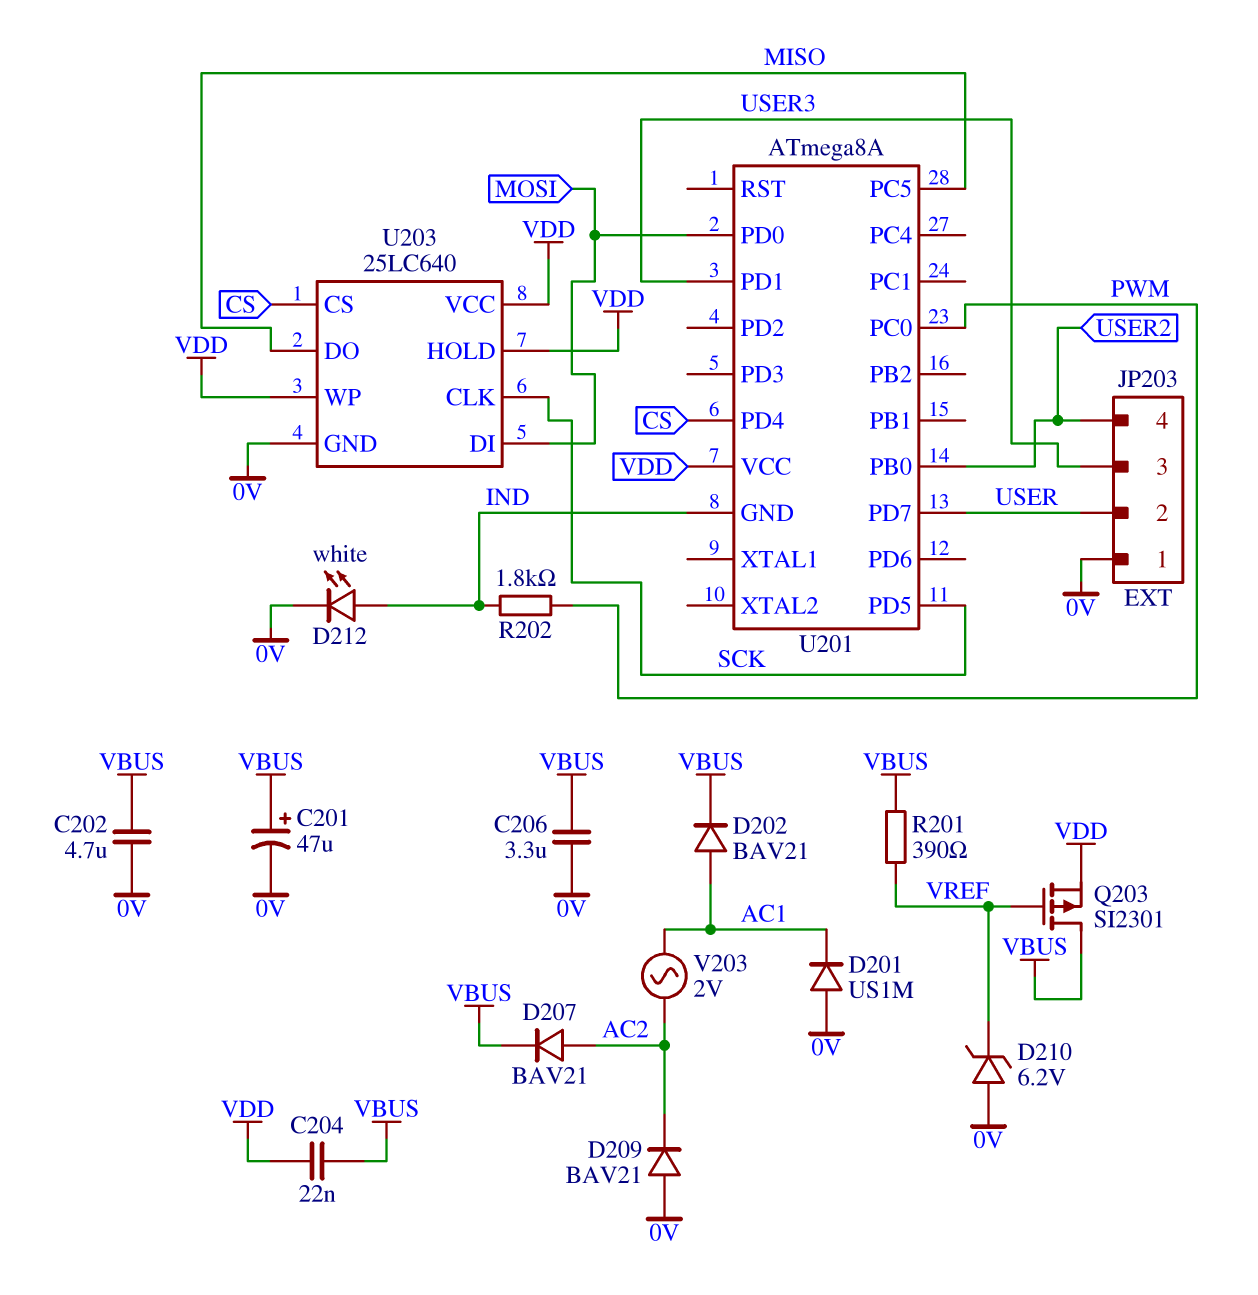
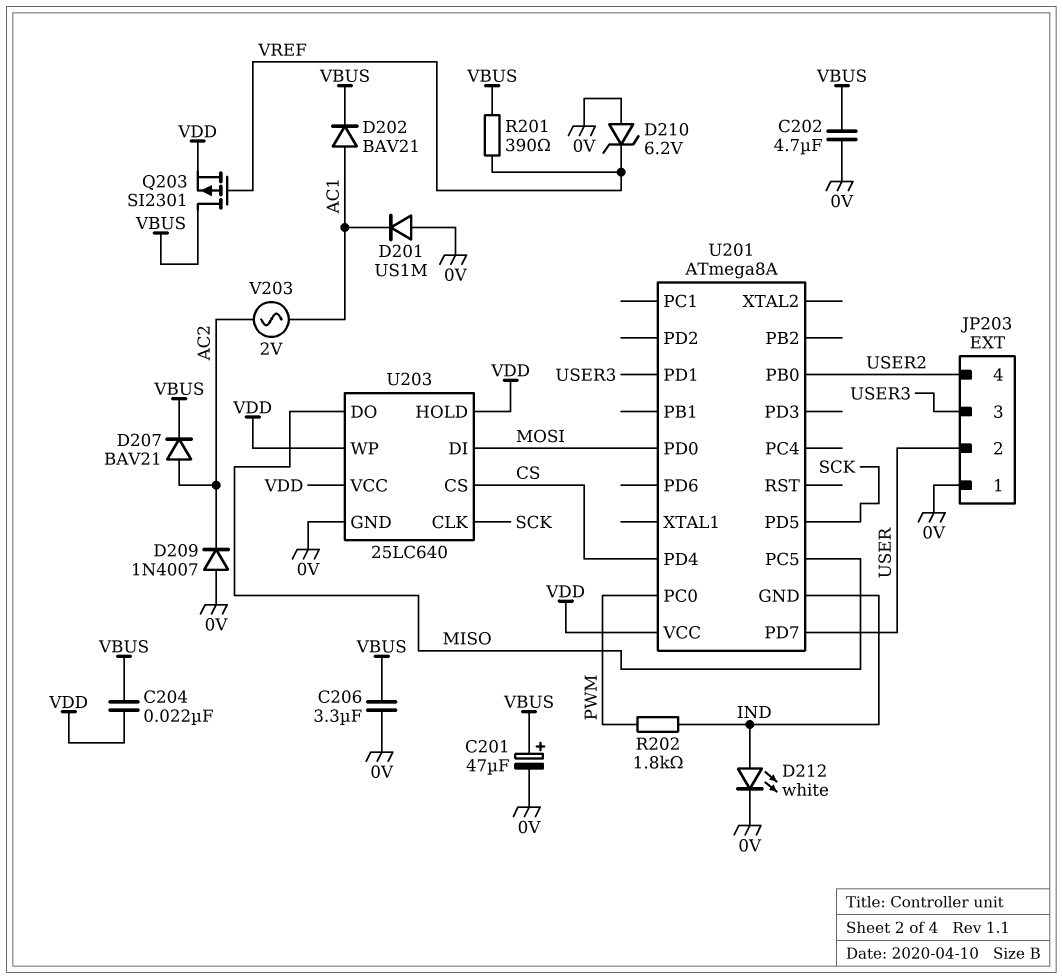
D209: diode BAV21 (A 0V, K AC2) -> diode 1N4007 (A 0V, K AC2)

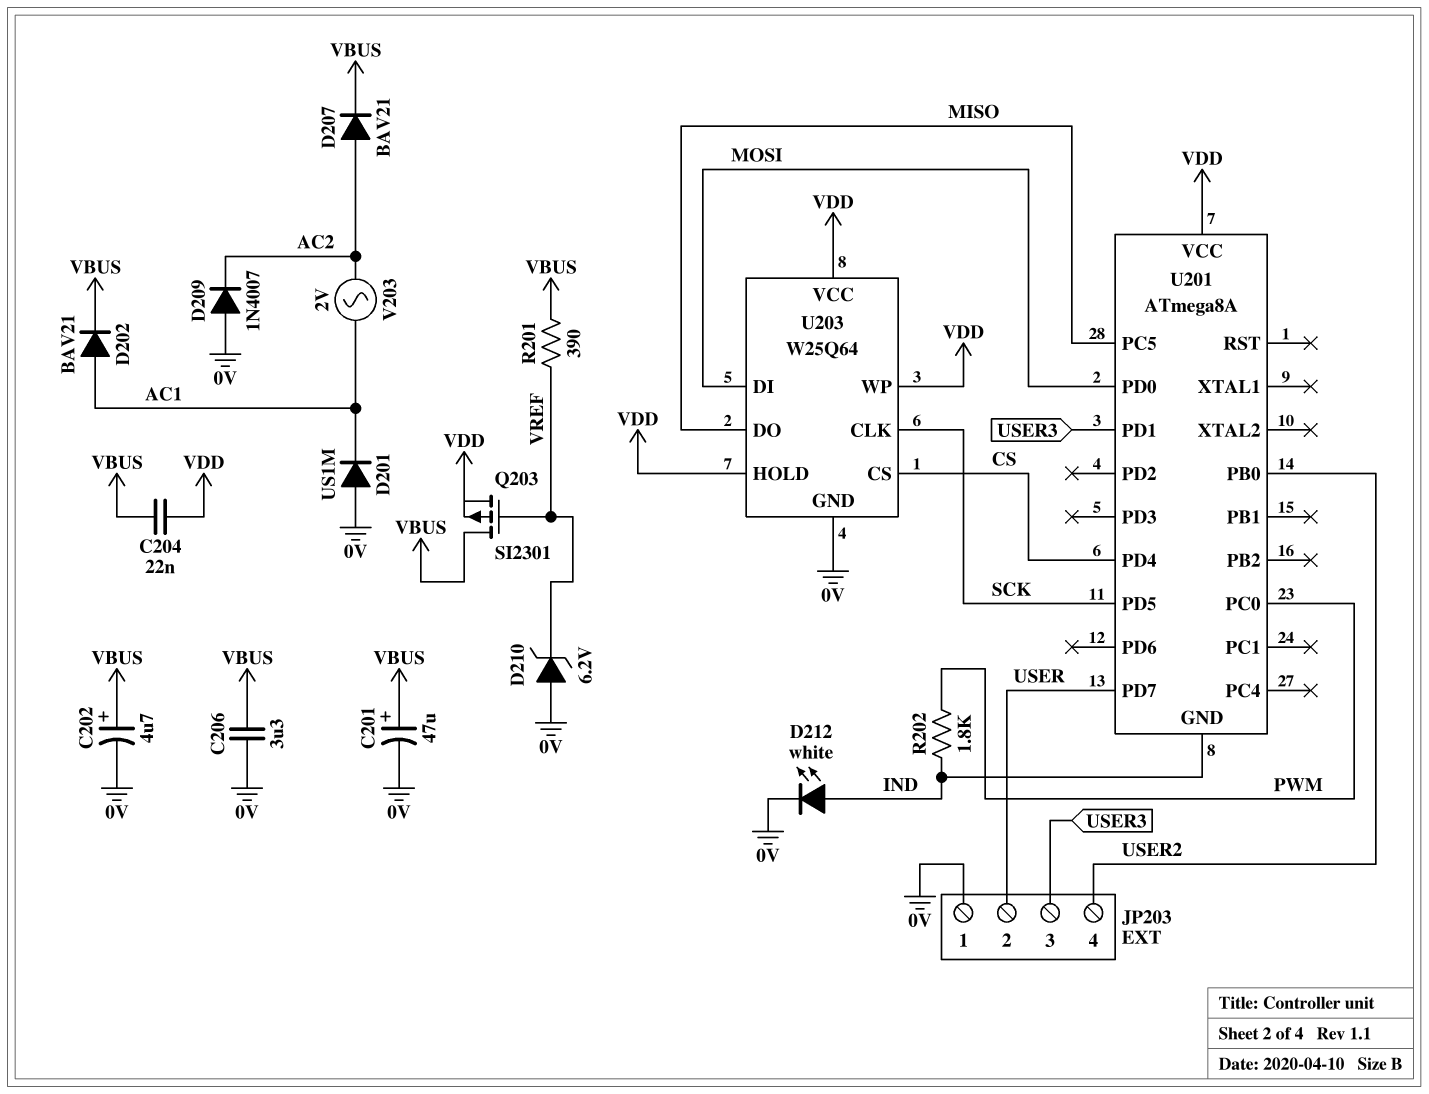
C202: 4.7uF (0V, VBUS) -> 4.7uF (plus VBUS, minus 0V)
U203: 25LC640 -> W25Q64

